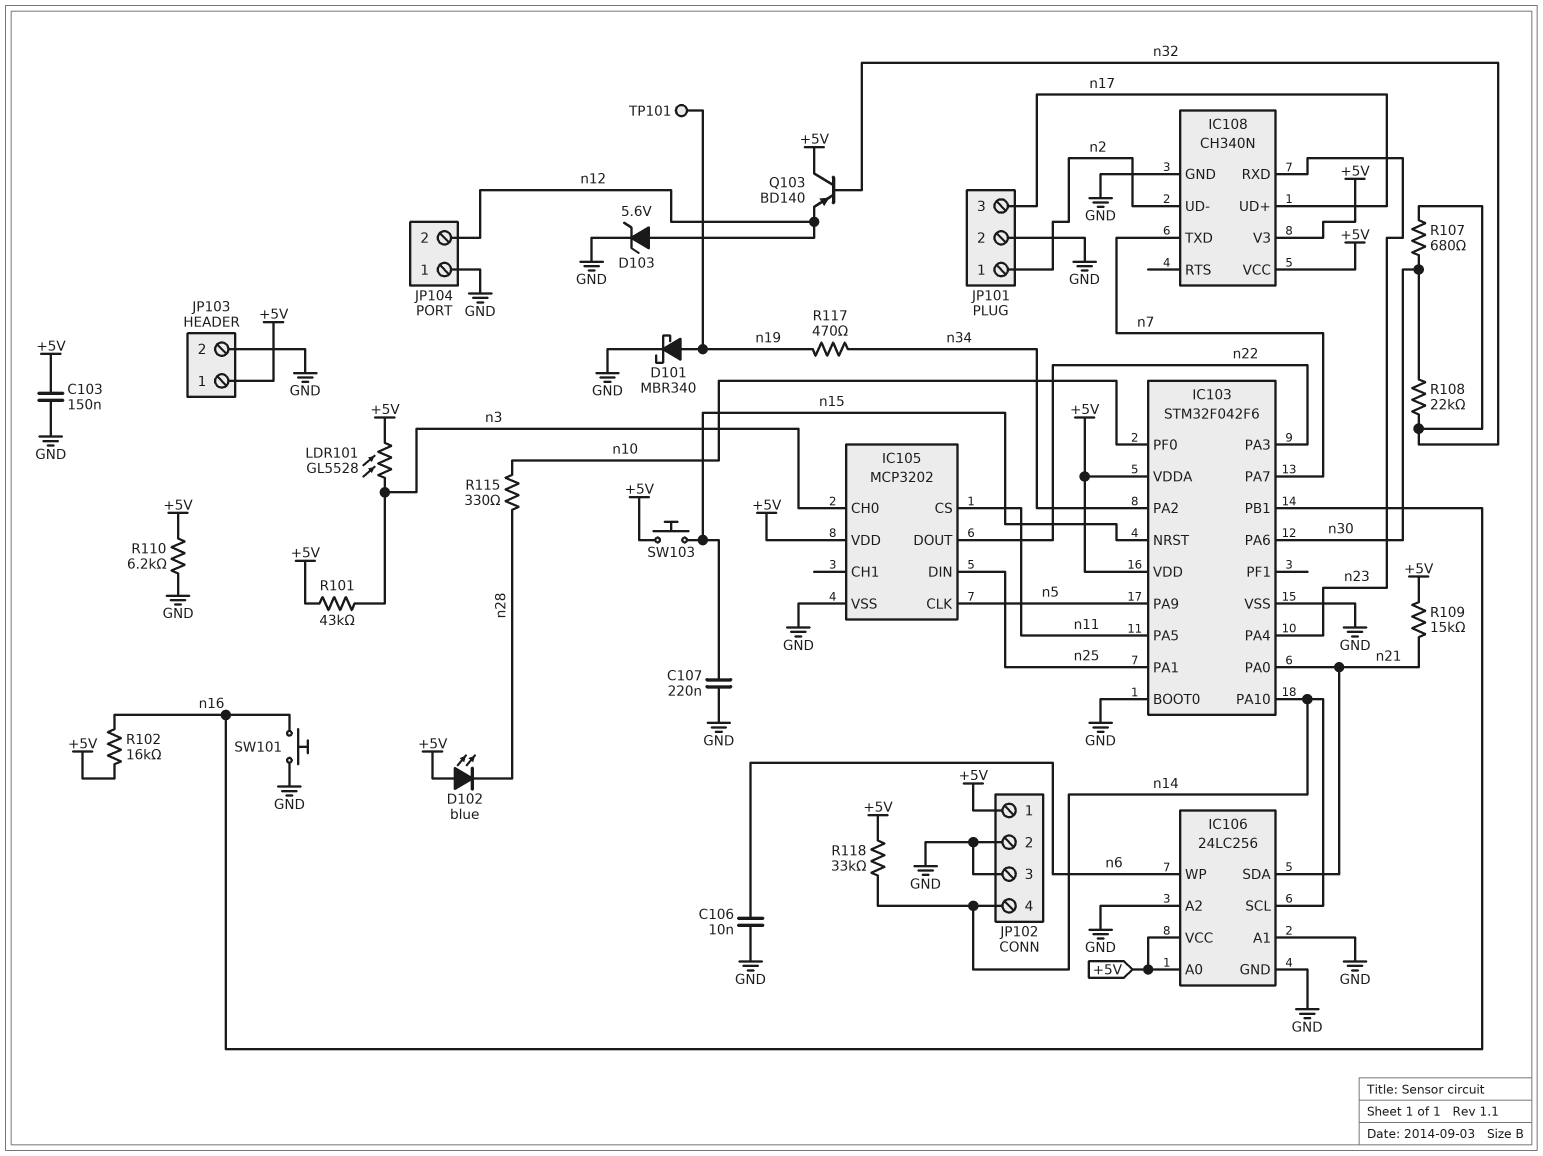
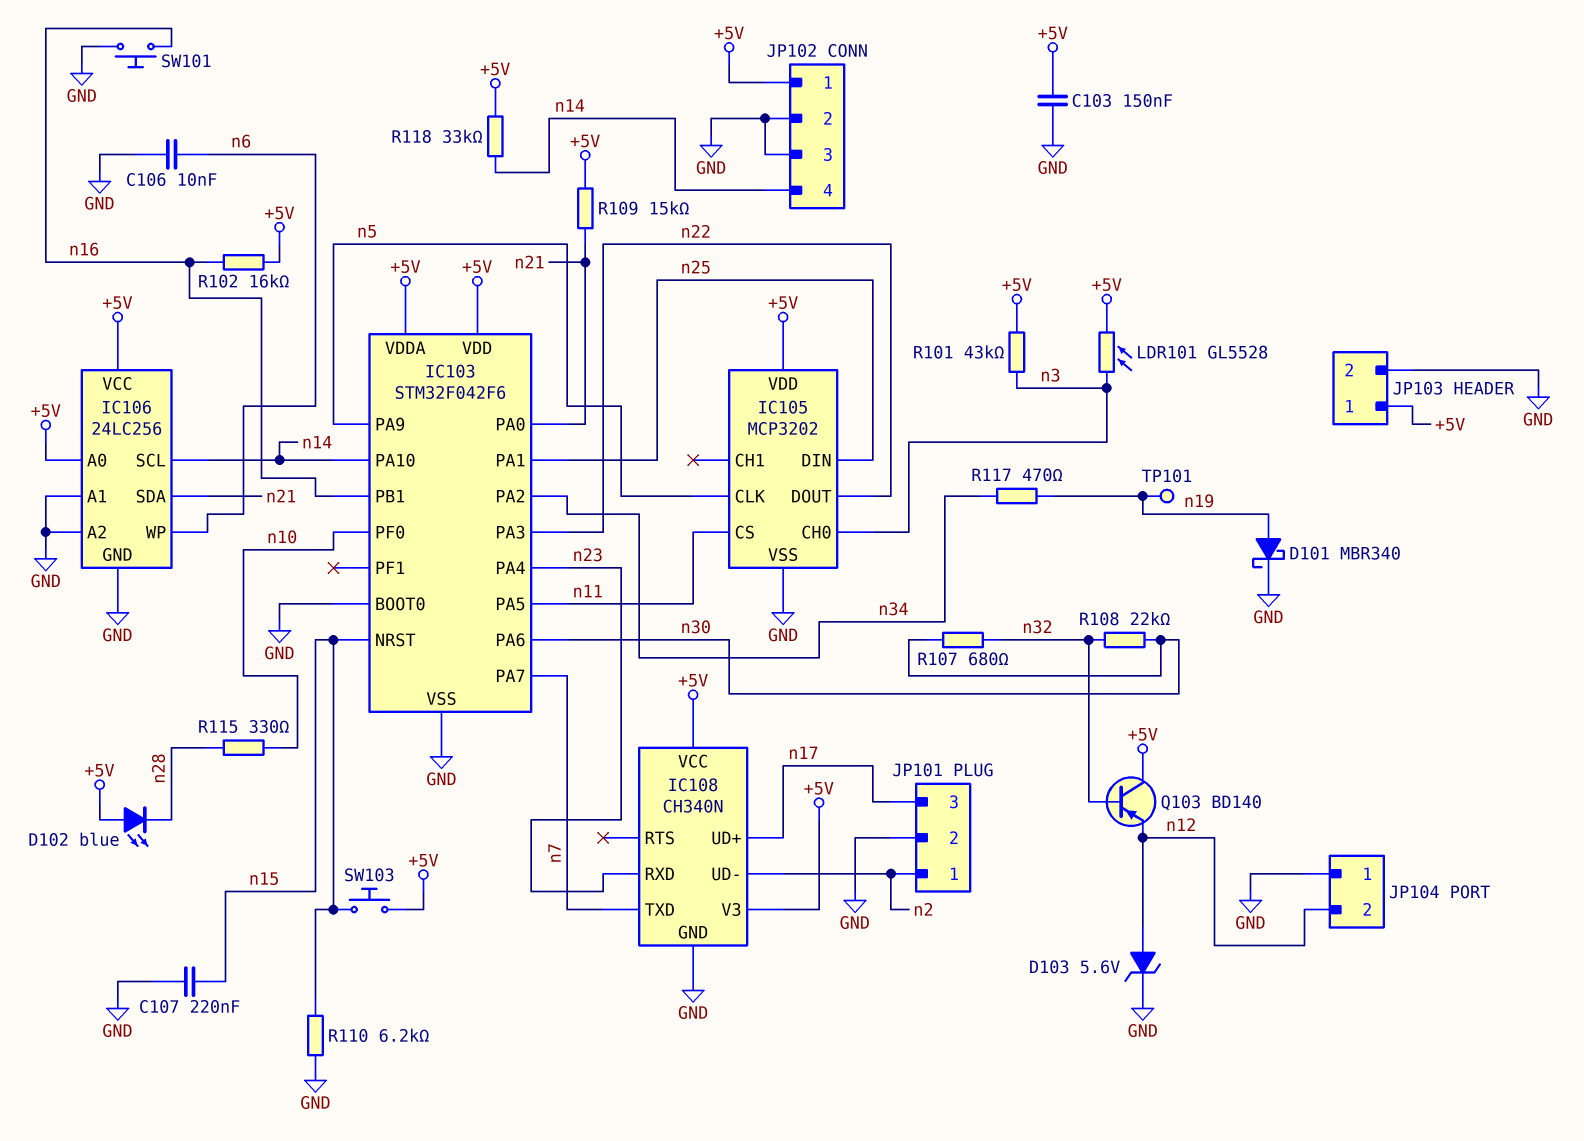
R110: 6.2k (+5V, GND) -> 6.2k (GND, n15)

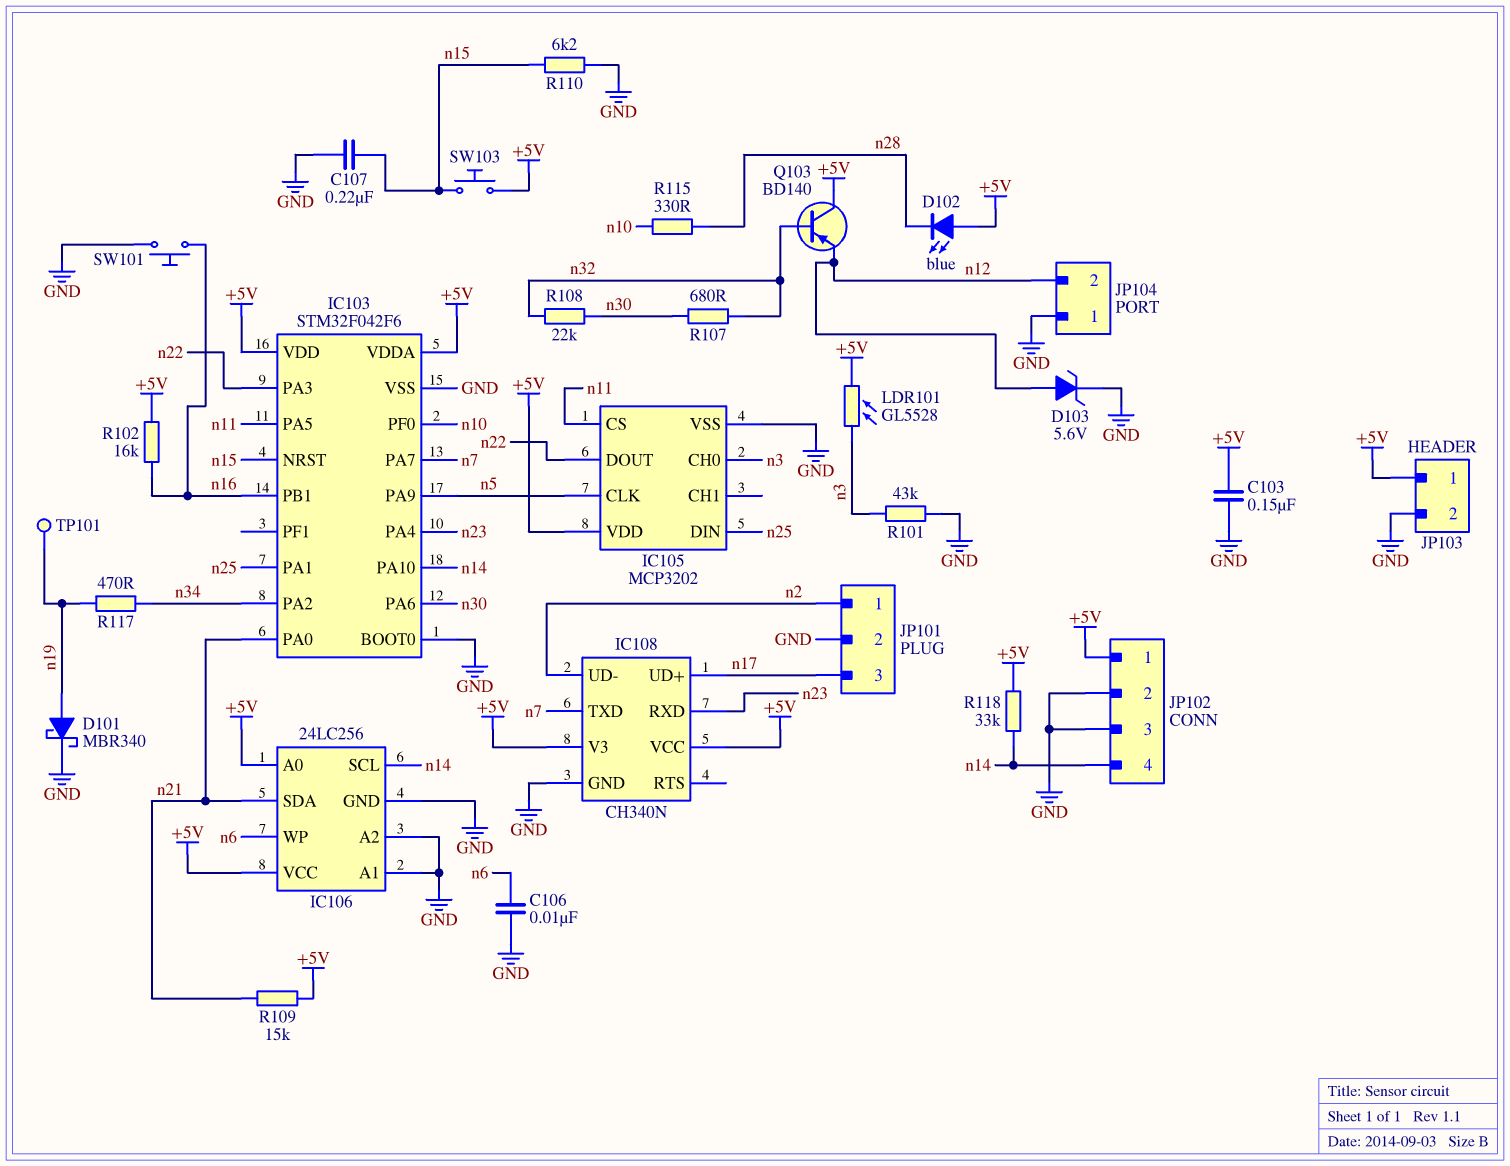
R101: 43k (+5V, n3) -> 43k (GND, n3)

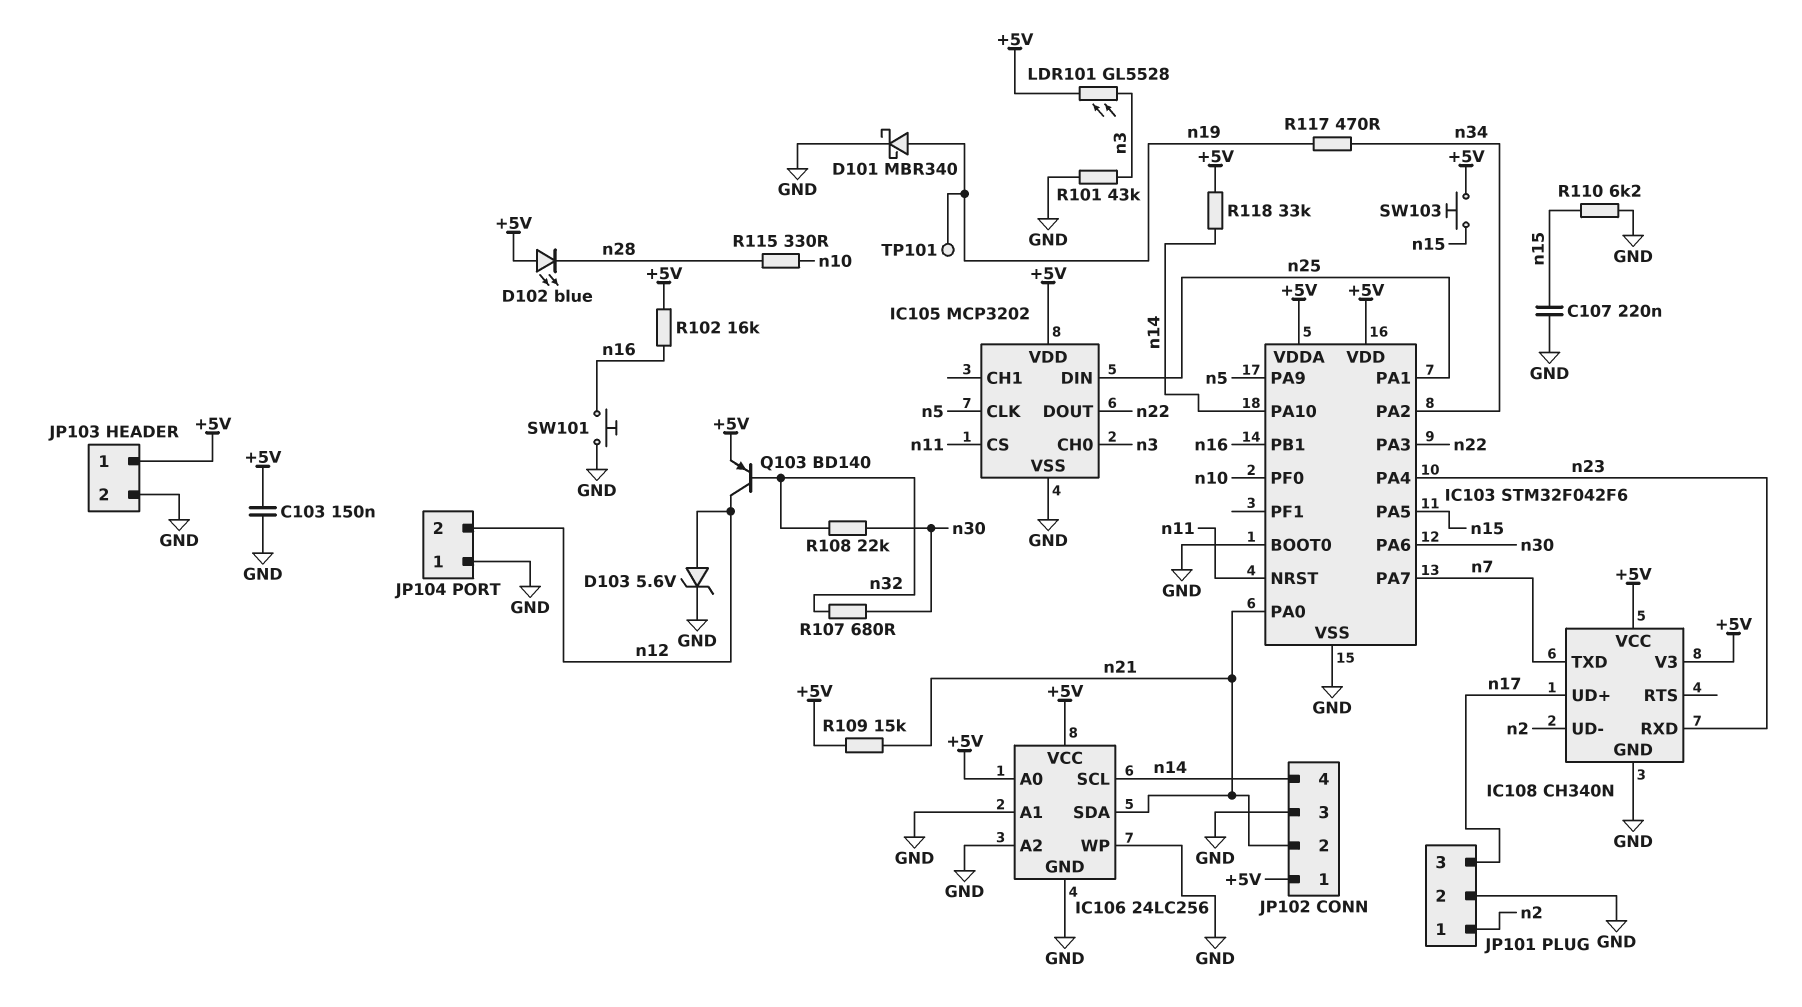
C106: 10nF (GND, n6) -> none
IC103 pin NRST: n15 -> n11
IC103 pin PA5: n11 -> n15
IC106 pin WP: n6 -> GND
JP102 pin 2: GND -> n21
Q103: PNP BD140 (B n32, C +5V, E n12) -> PNP BD140 (B n32, C n12, E +5V)

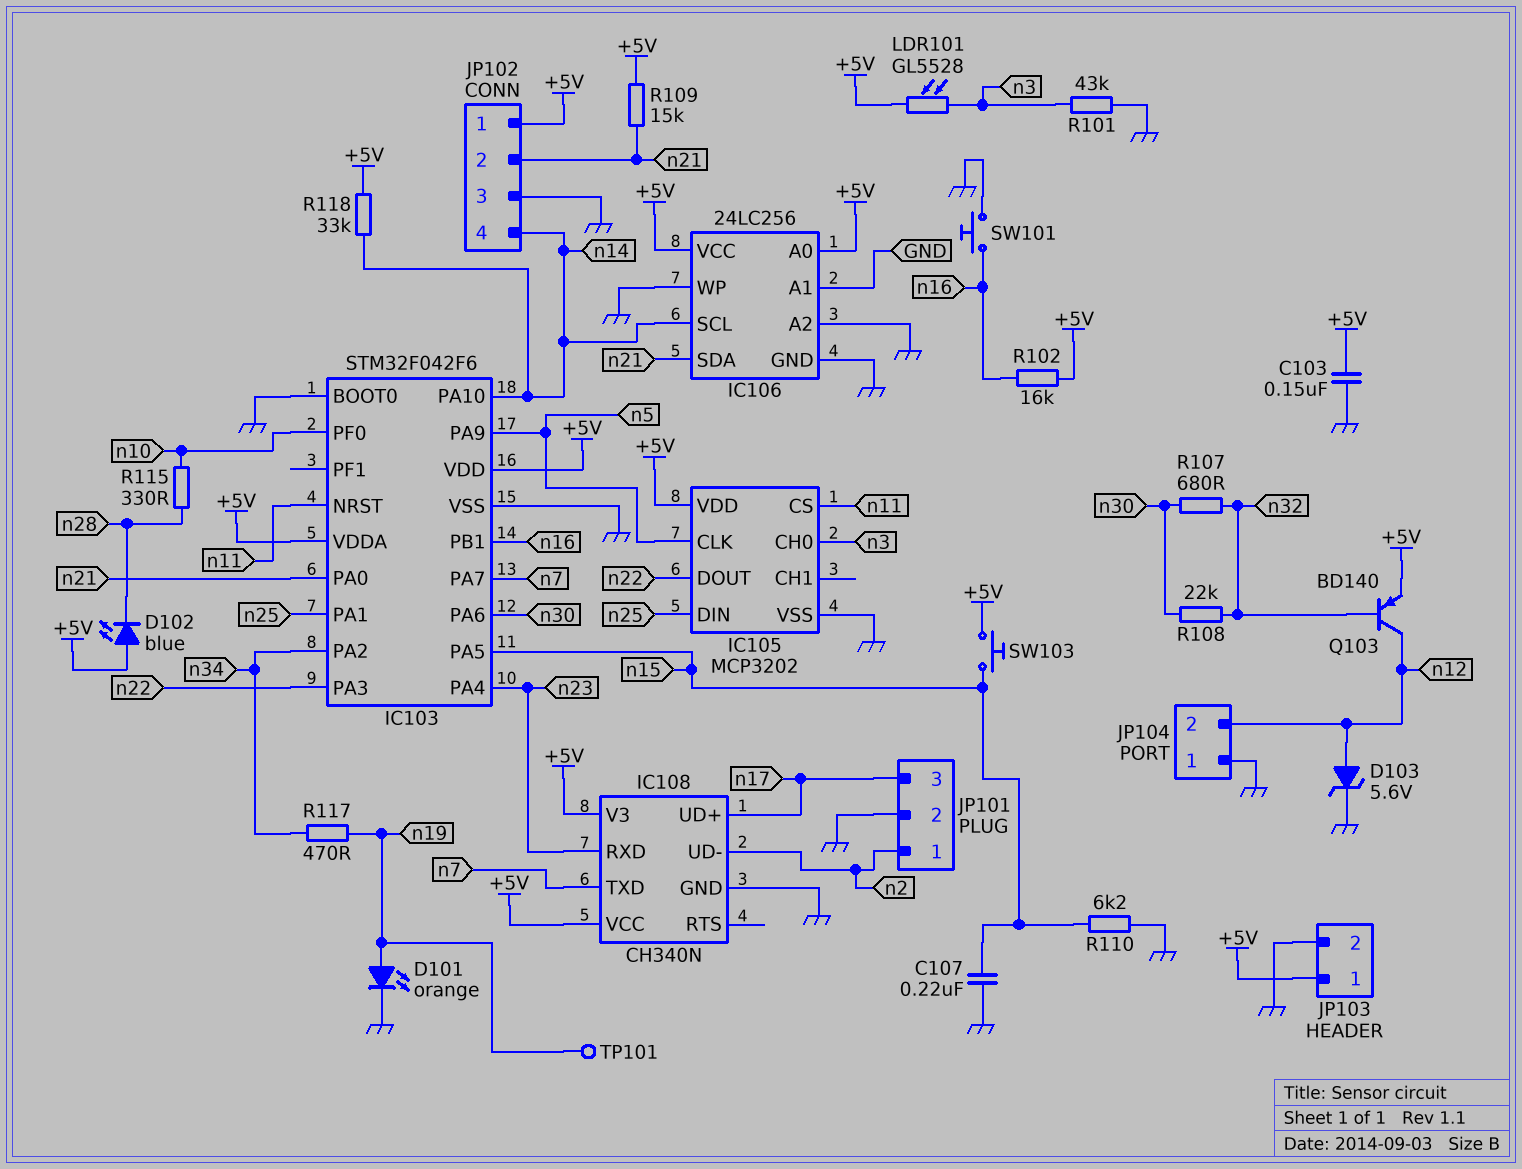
D101: schottky MBR340 (A n19, K GND) -> LED orange (A n19, K GND)

